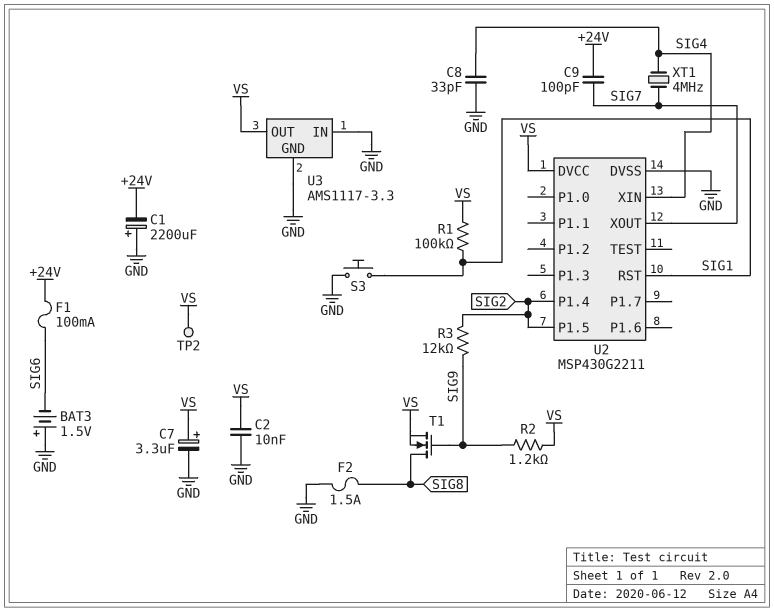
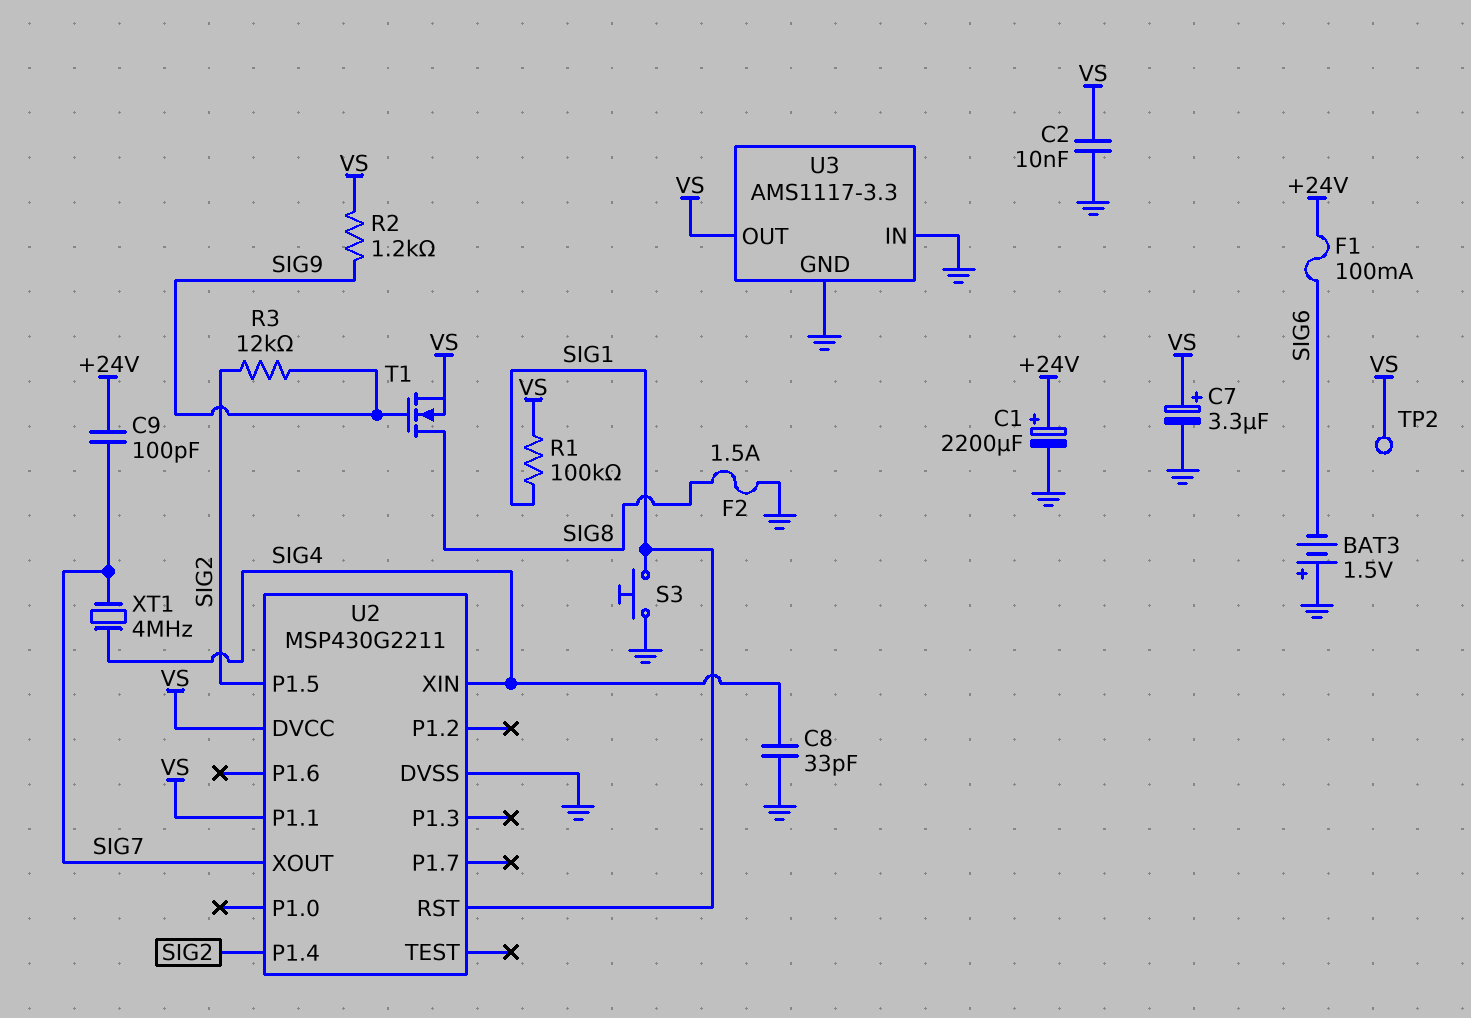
C1: 2200uF (plus GND, minus +24V) -> 2200uF (plus +24V, minus GND)
U2 pin P1.1: none -> VS

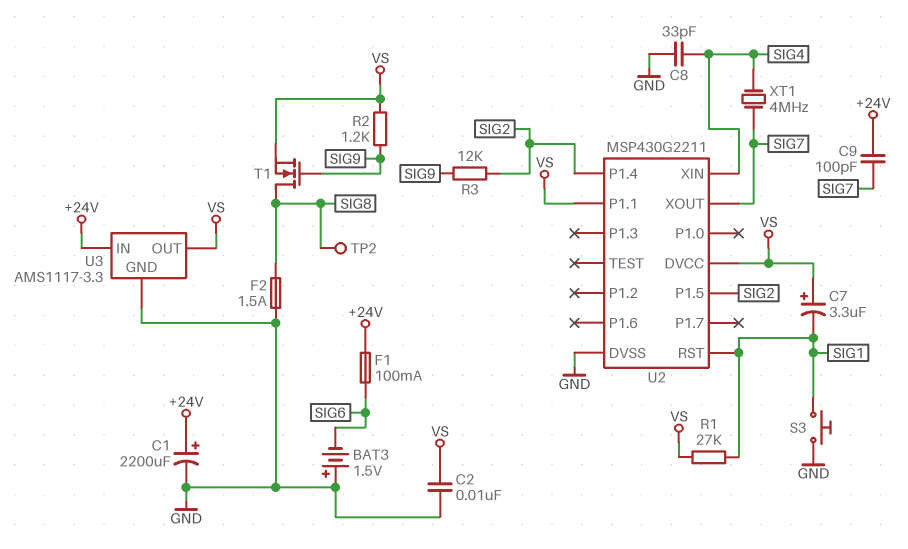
C7: 3.3uF (plus VS, minus GND) -> 3.3uF (plus VS, minus SIG1)
R1: 100k (SIG1, VS) -> 27k (SIG1, VS)
TP2: test point (VS) -> test point (SIG8)
U3 pin IN: GND -> +24V

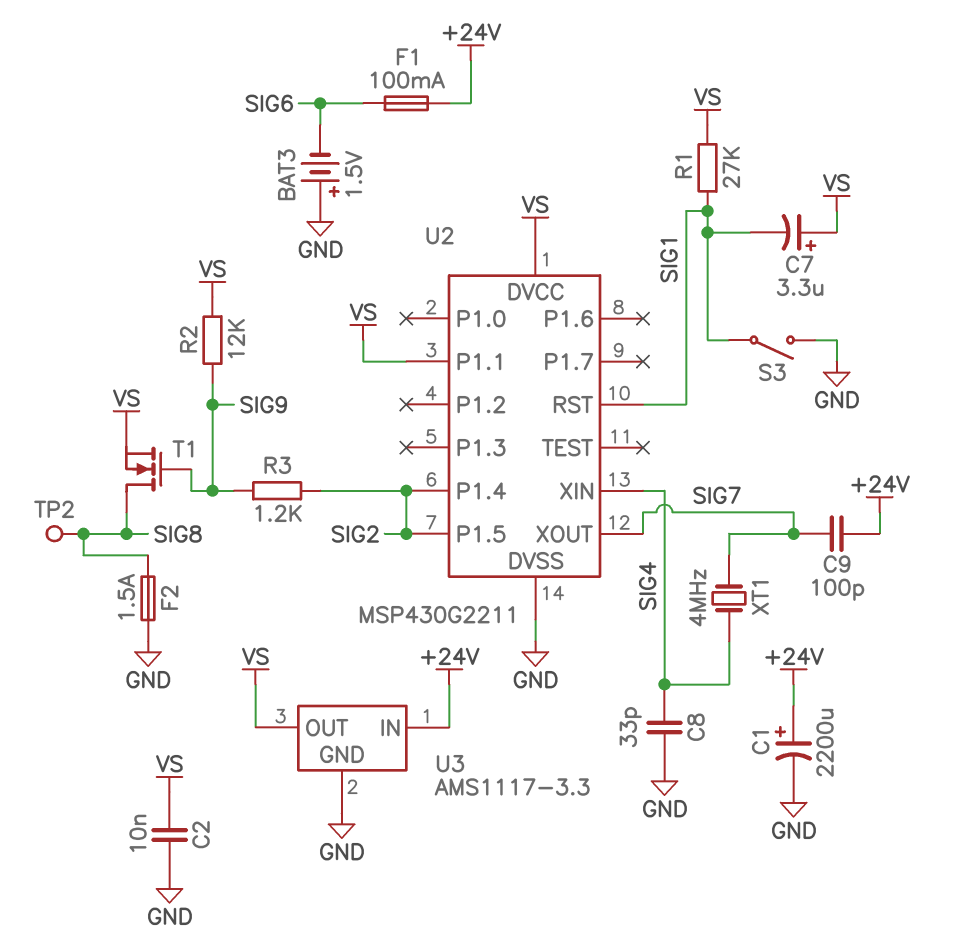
R2: 1.2k (SIG9, VS) -> 12k (SIG9, VS)
R3: 12k (SIG2, SIG9) -> 1.2k (SIG2, SIG9)
S3: button (GND, SIG1) -> switch (GND, SIG1)

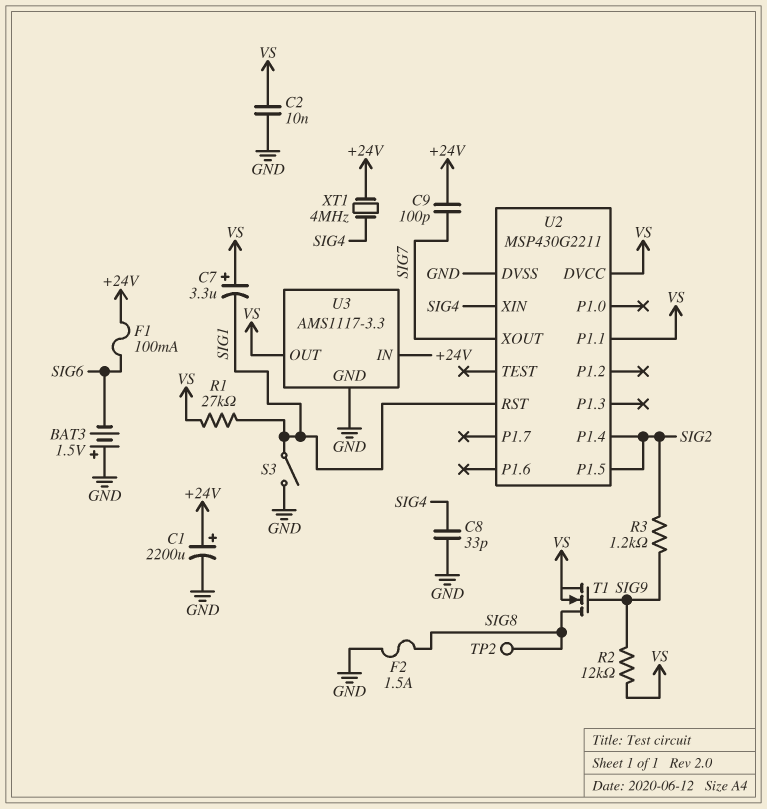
XT1: 4MHz (SIG4, SIG7) -> 4MHz (+24V, SIG4)

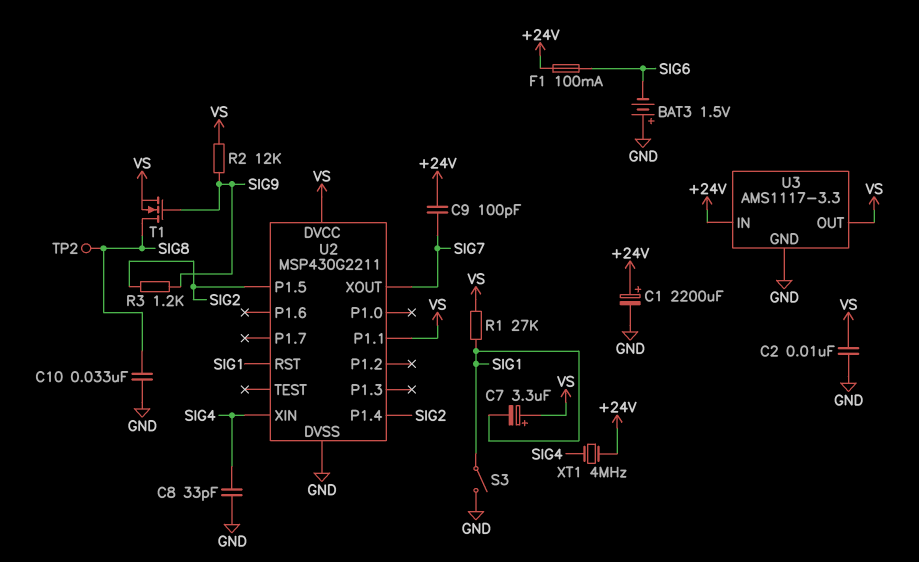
C10: none -> 33nF (GND, SIG8)
F2: 1.5A (GND, SIG8) -> none

